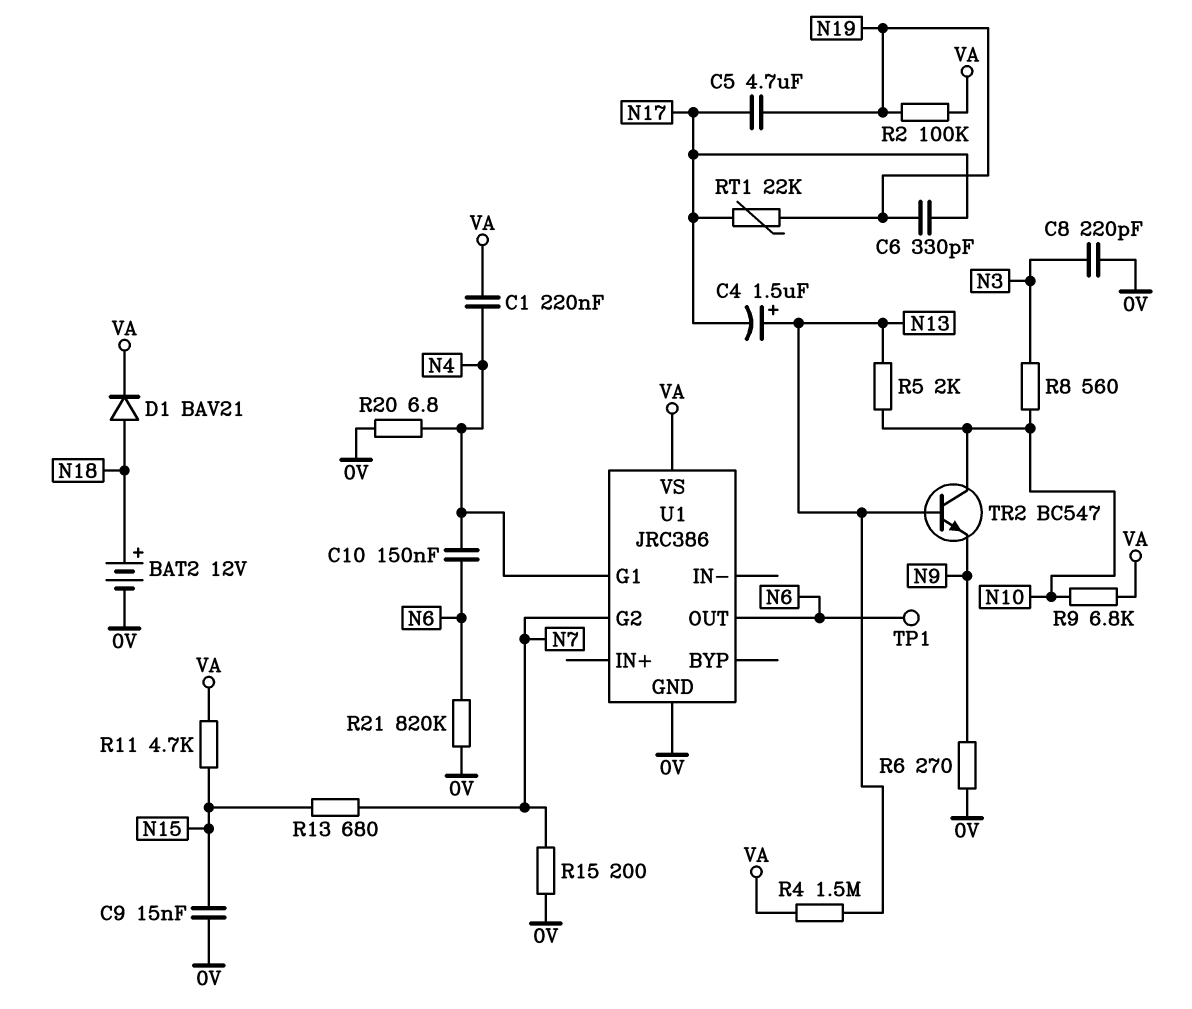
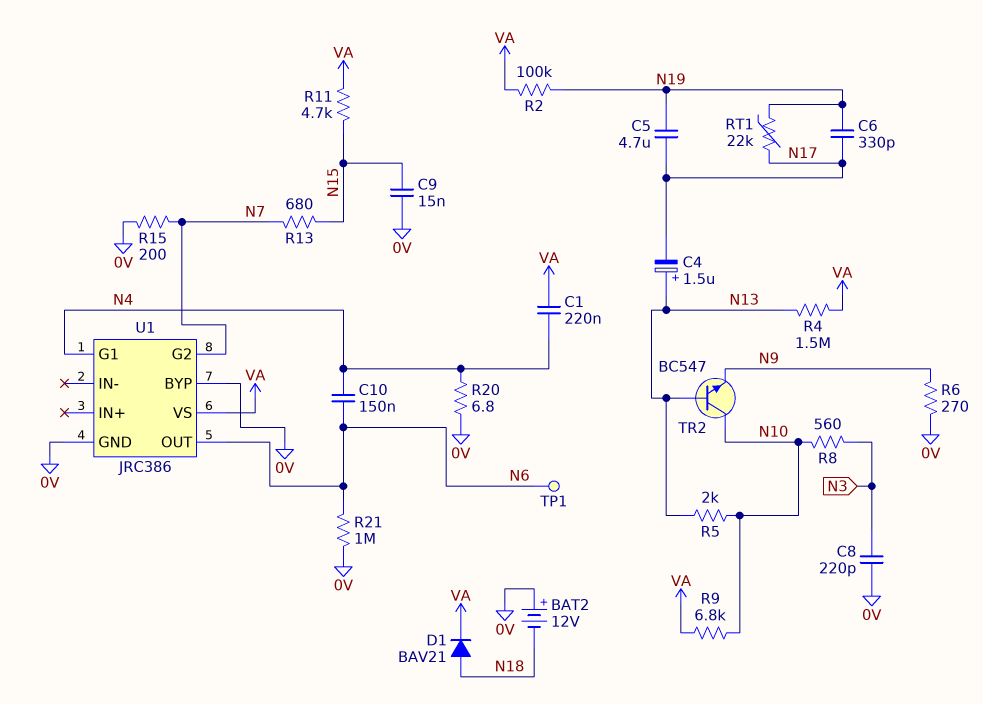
BAT2: 12V (plus N18, minus 0V) -> 12V (plus 0V, minus N18)
R21: 820k (0V, N6) -> 1M (0V, N6)
U1 pin BYP: none -> 0V

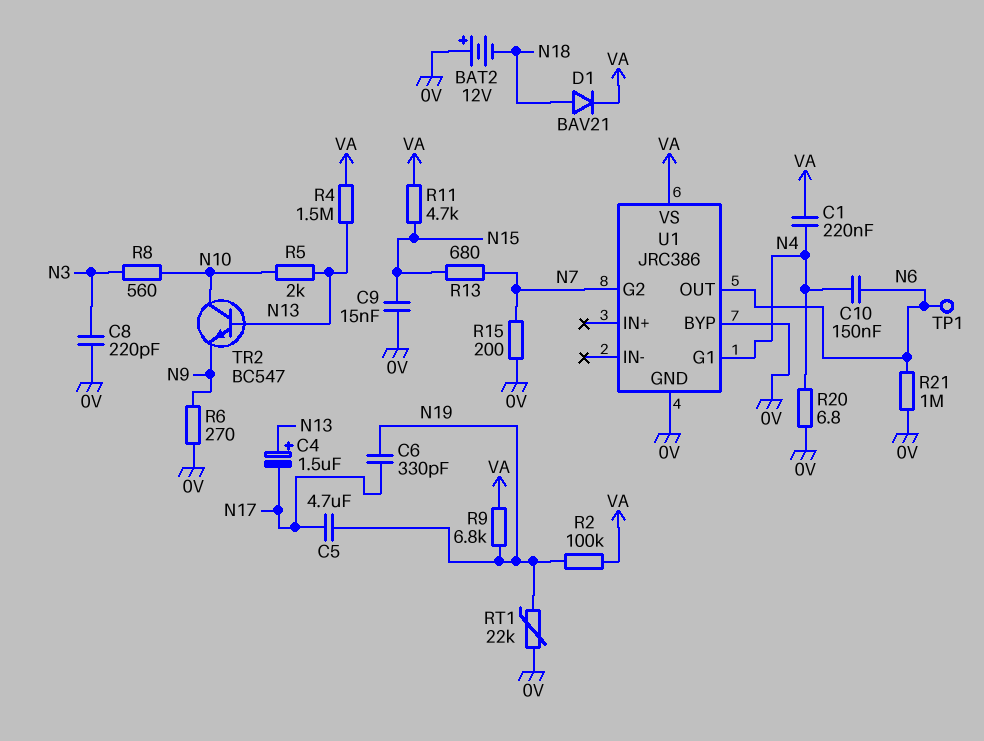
R9: 6.8k (N10, VA) -> 6.8k (N19, VA)
RT1: 22k (N17, N19) -> 22k (0V, N19)

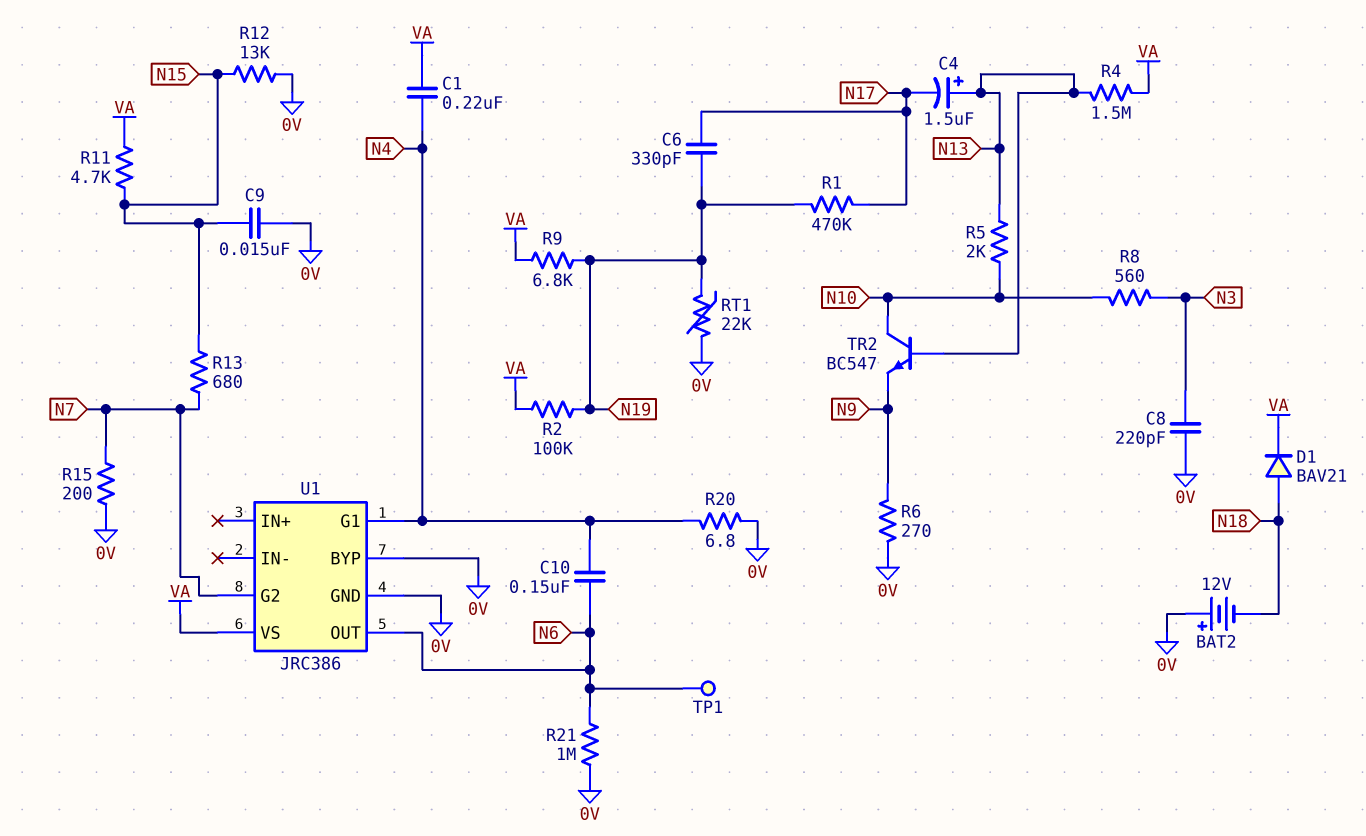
C5: 4.7uF (N17, N19) -> none
R1: none -> 470k (N17, N19)
R12: none -> 13k (0V, N15)

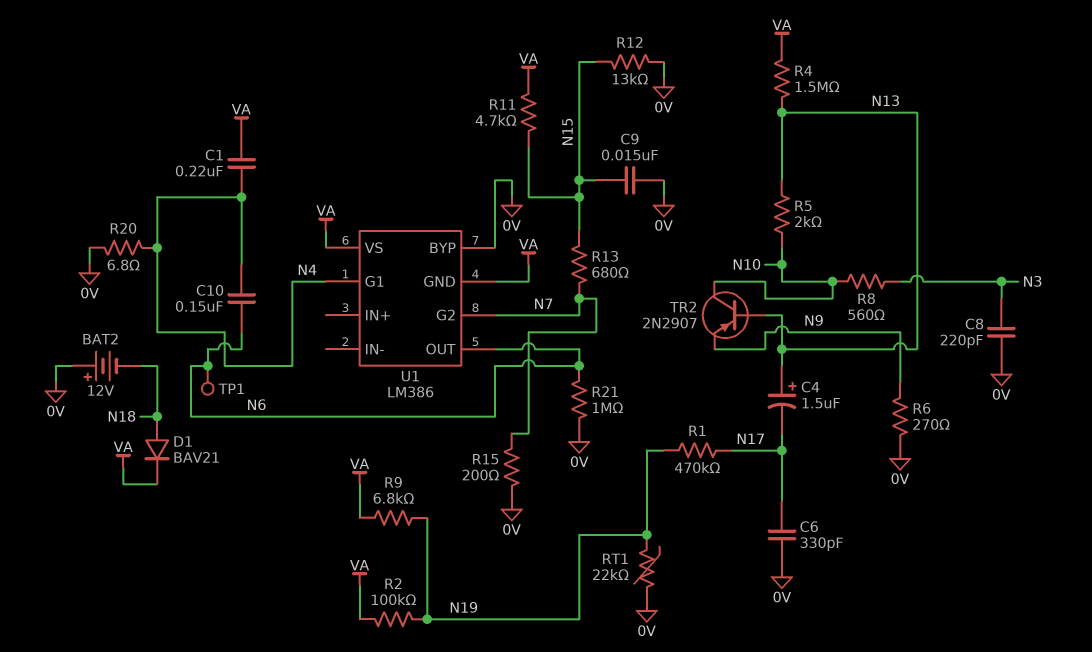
C6: 330pF (N17, N19) -> 330pF (0V, N17)
TR2: NPN BC547 (B N13, C N10, E N9) -> PNP 2N2907 (B N13, C N10, E N9)
U1: JRC386 -> LM386
U1 pin GND: 0V -> VA

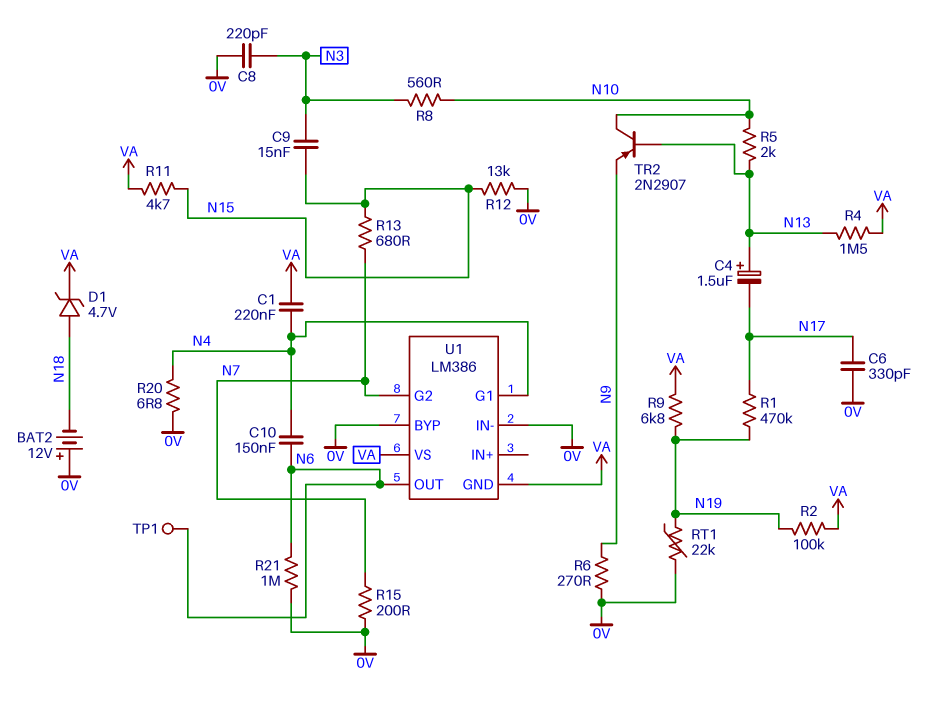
C9: 15nF (0V, N15) -> 15nF (N3, N15)
D1: diode BAV21 (A N18, K VA) -> zener 4.7V (A N18, K VA)
U1 pin IN-: none -> 0V

